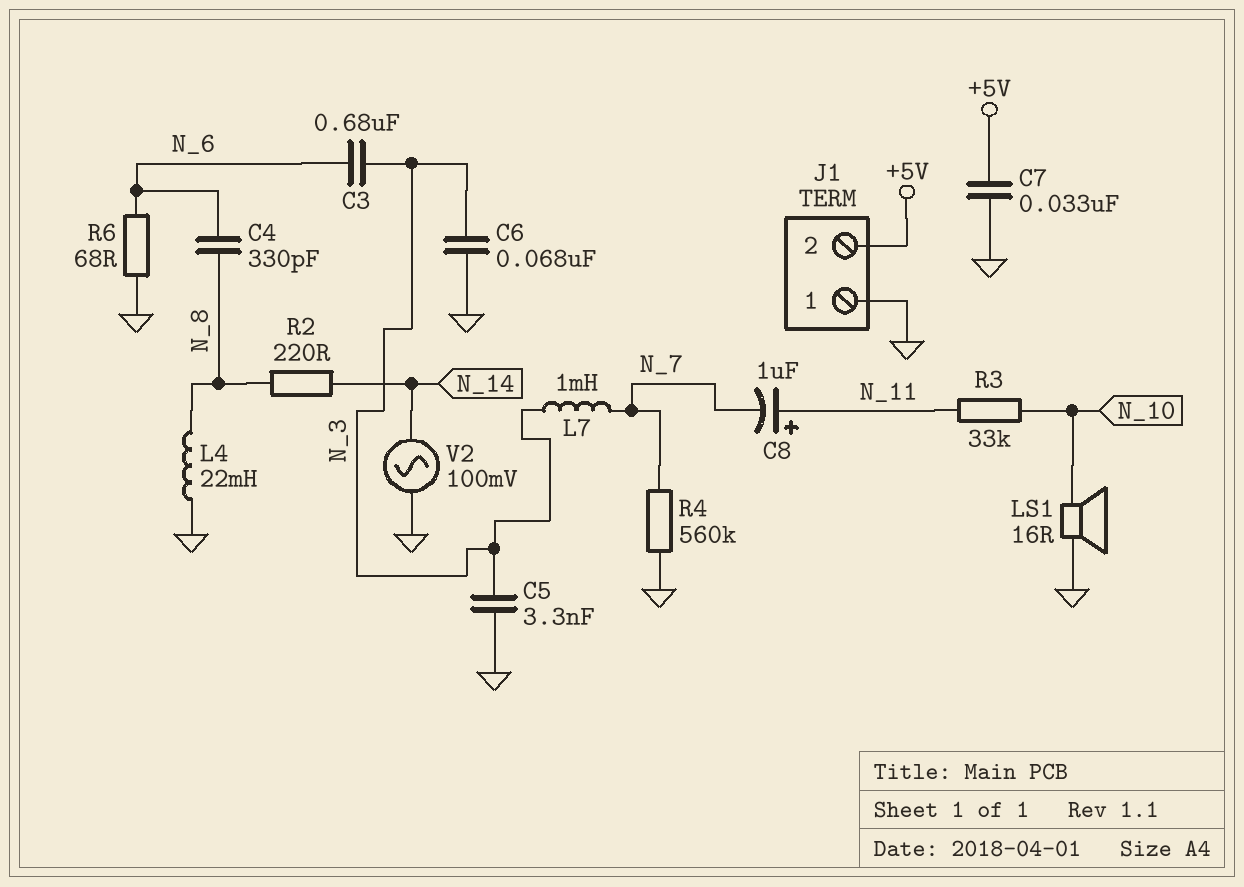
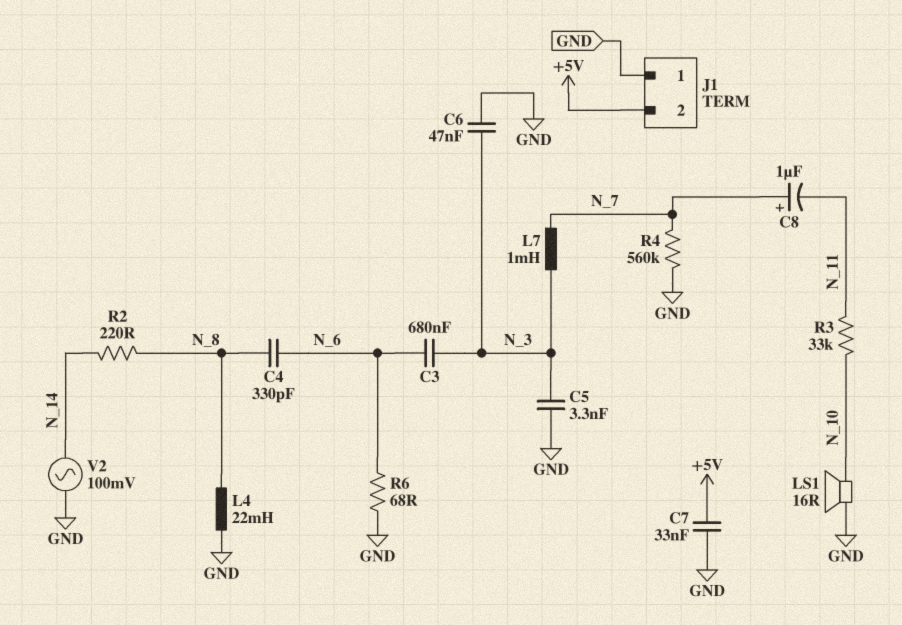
C6: 68nF (GND, N_3) -> 47nF (GND, N_3)
C8: 1uF (plus N_11, minus N_7) -> 1uF (plus N_7, minus N_11)

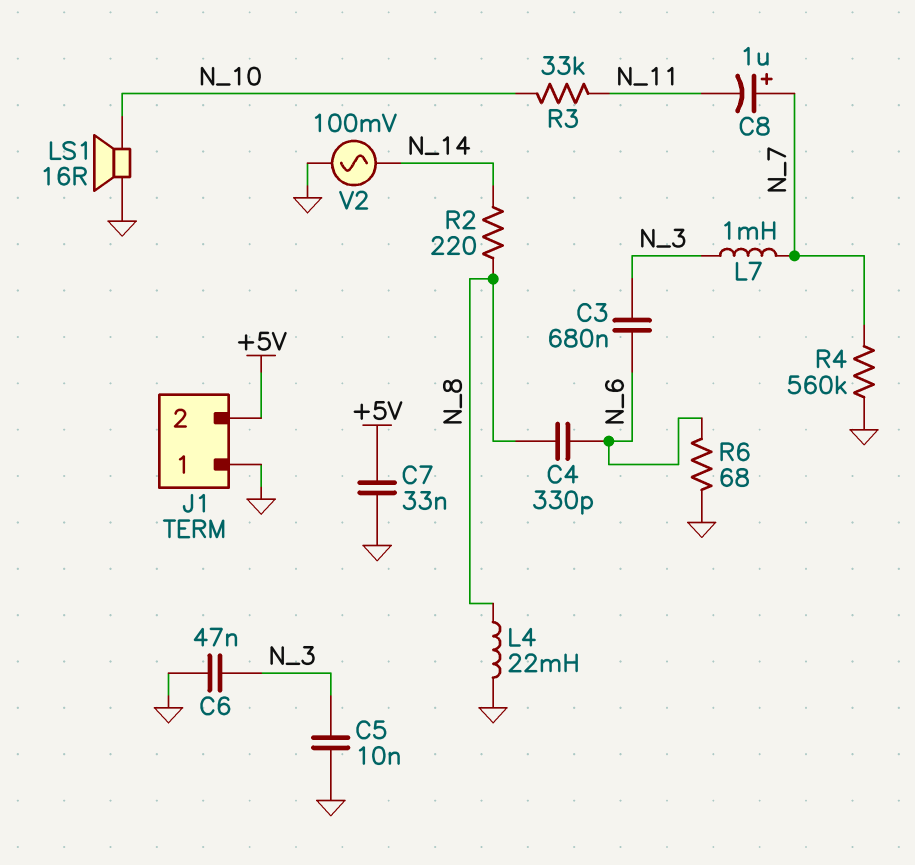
C5: 3.3nF (GND, N_3) -> 10nF (GND, N_3)

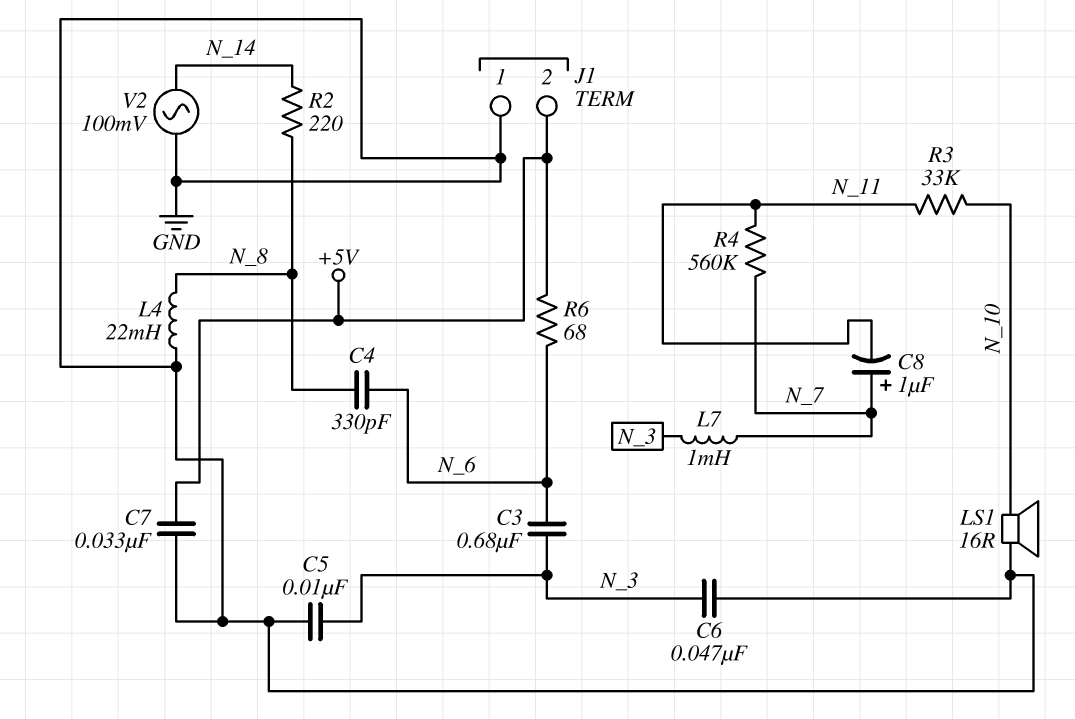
R4: 560k (GND, N_7) -> 560k (N_7, N_11)
R6: 68 (GND, N_6) -> 68 (+5V, N_6)

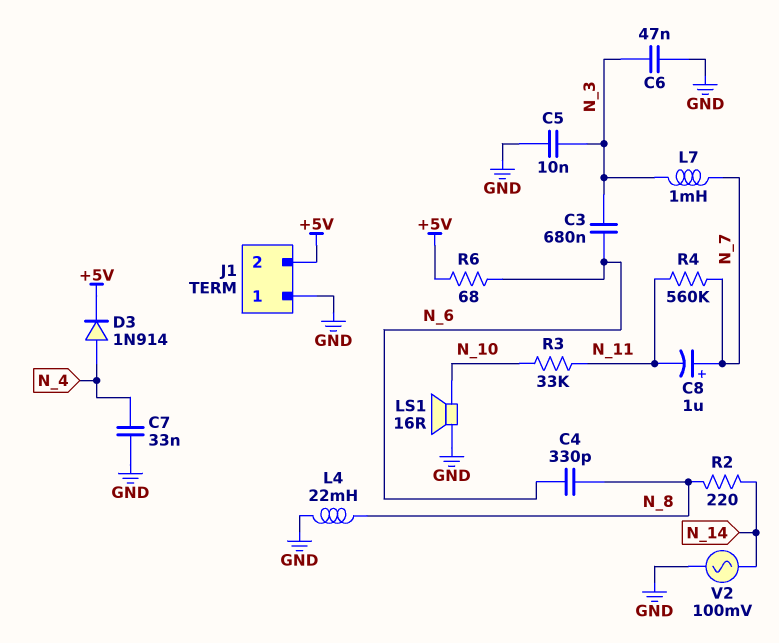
C7: 33nF (+5V, GND) -> 33nF (GND, N_4)
D3: none -> diode 1N914 (A N_4, K +5V)

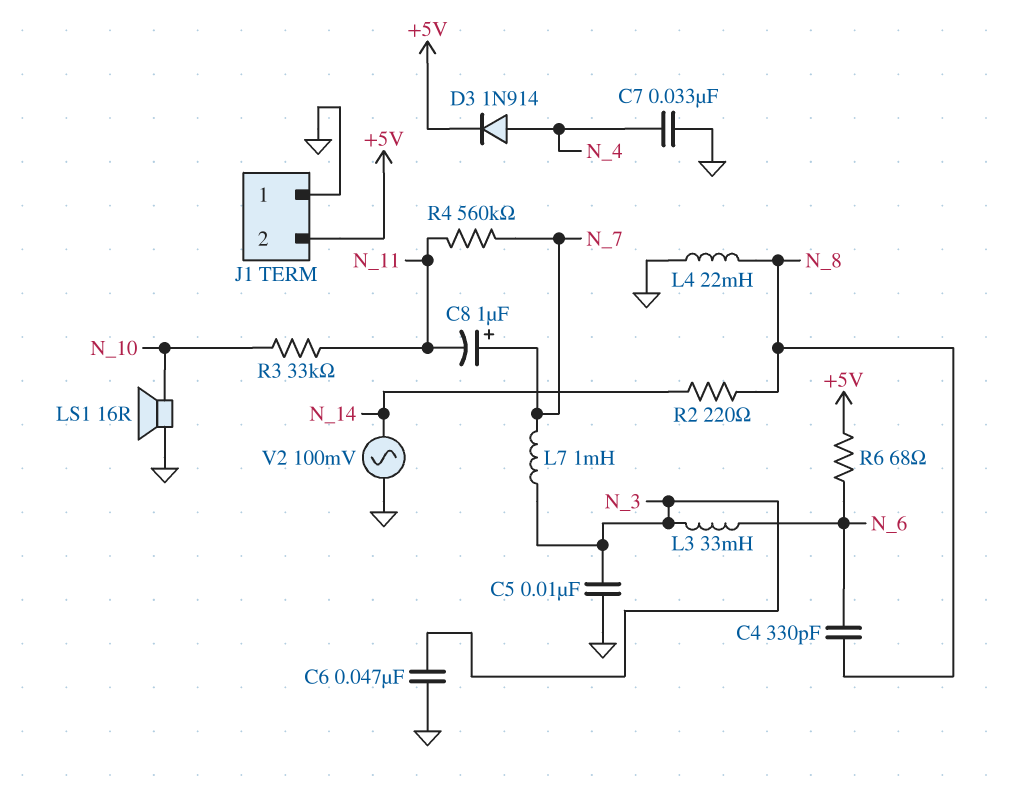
C3: 680nF (N_3, N_6) -> none
L3: none -> 33mH (N_3, N_6)

